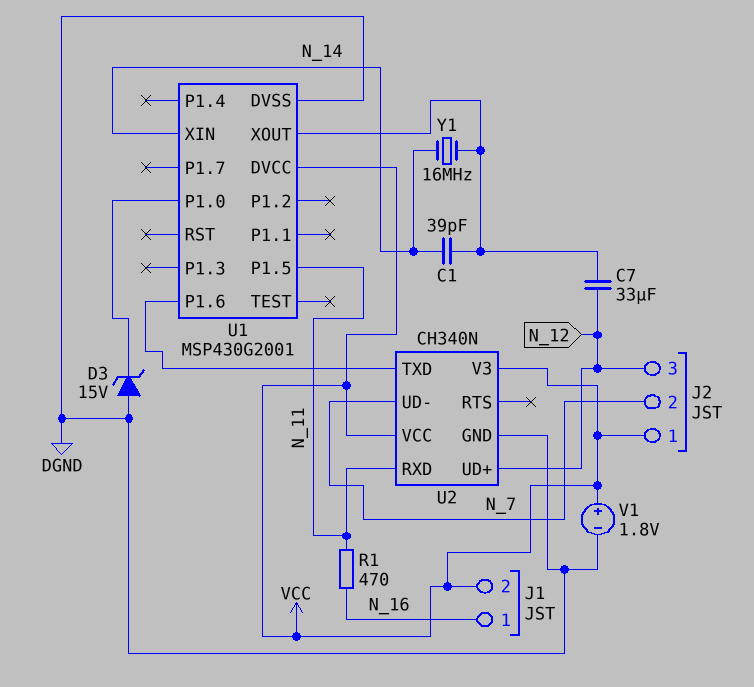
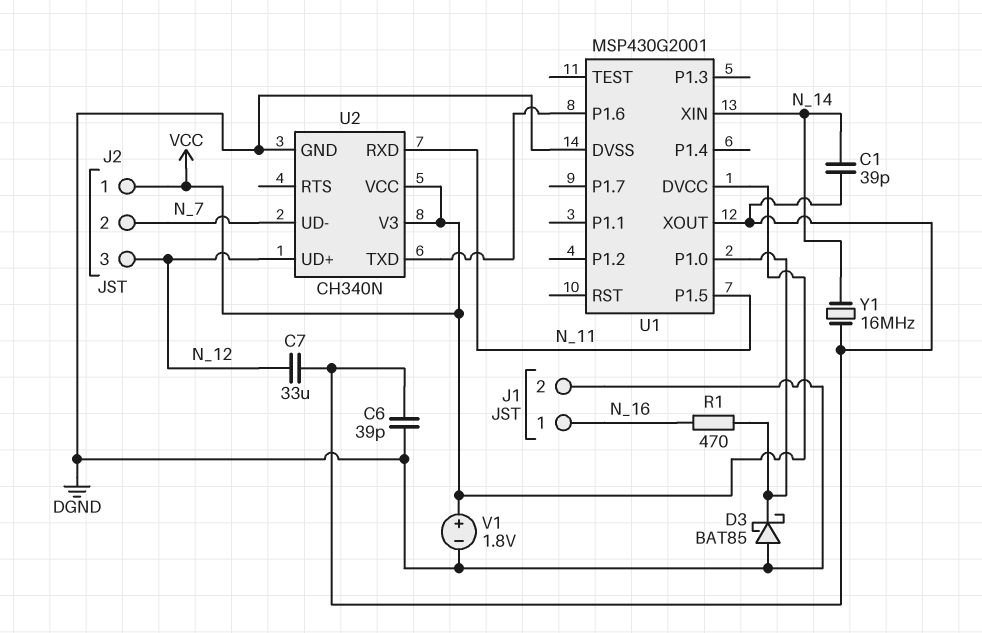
C6: none -> 39pF (DGND, U1/XOUT)
D3: zener 15V (A DGND, K U1/P1.0) -> schottky BAT85 (A DGND, K U1/P1.0)
J1 pin 2: VCC -> DGND
R1: 470 (N_11, N_16) -> 470 (N_16, U1/P1.0)

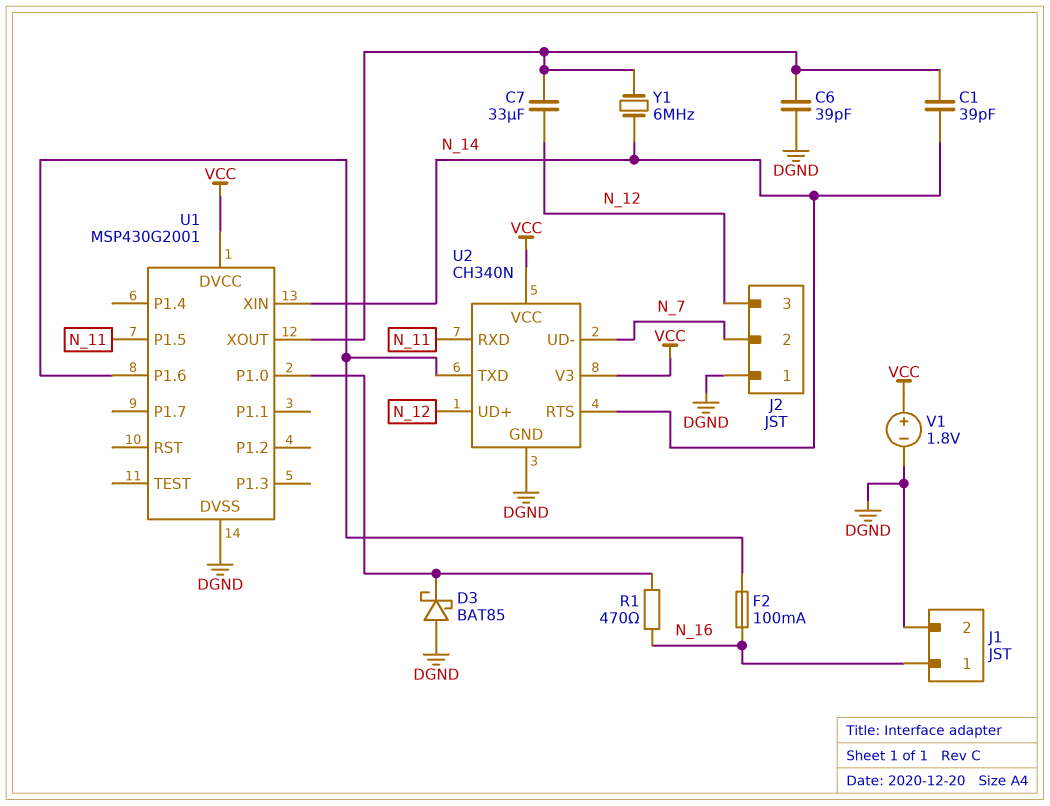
F2: none -> 100mA (N_16, U1/P1.6)
J2 pin 1: VCC -> DGND
U2 pin RTS: none -> N_14
Y1: 16MHz (N_14, U1/XOUT) -> 6MHz (N_14, U1/XOUT)

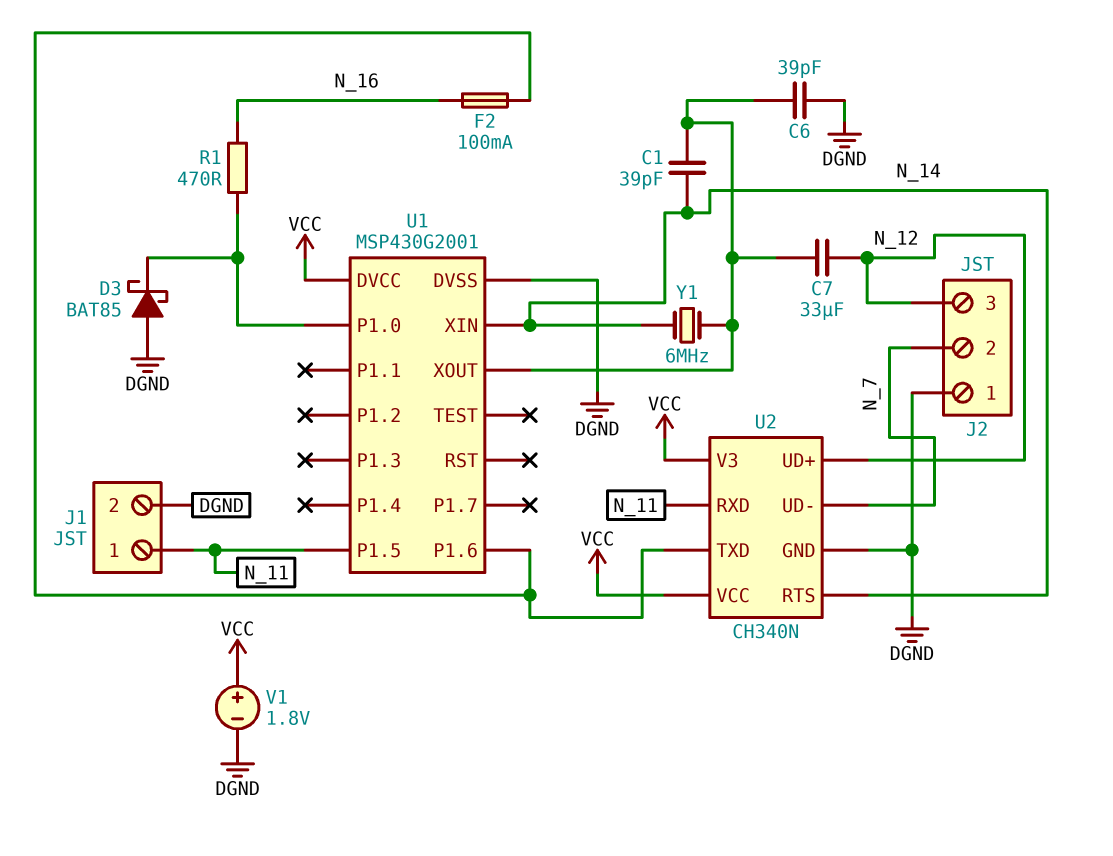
J1 pin 1: N_16 -> N_11

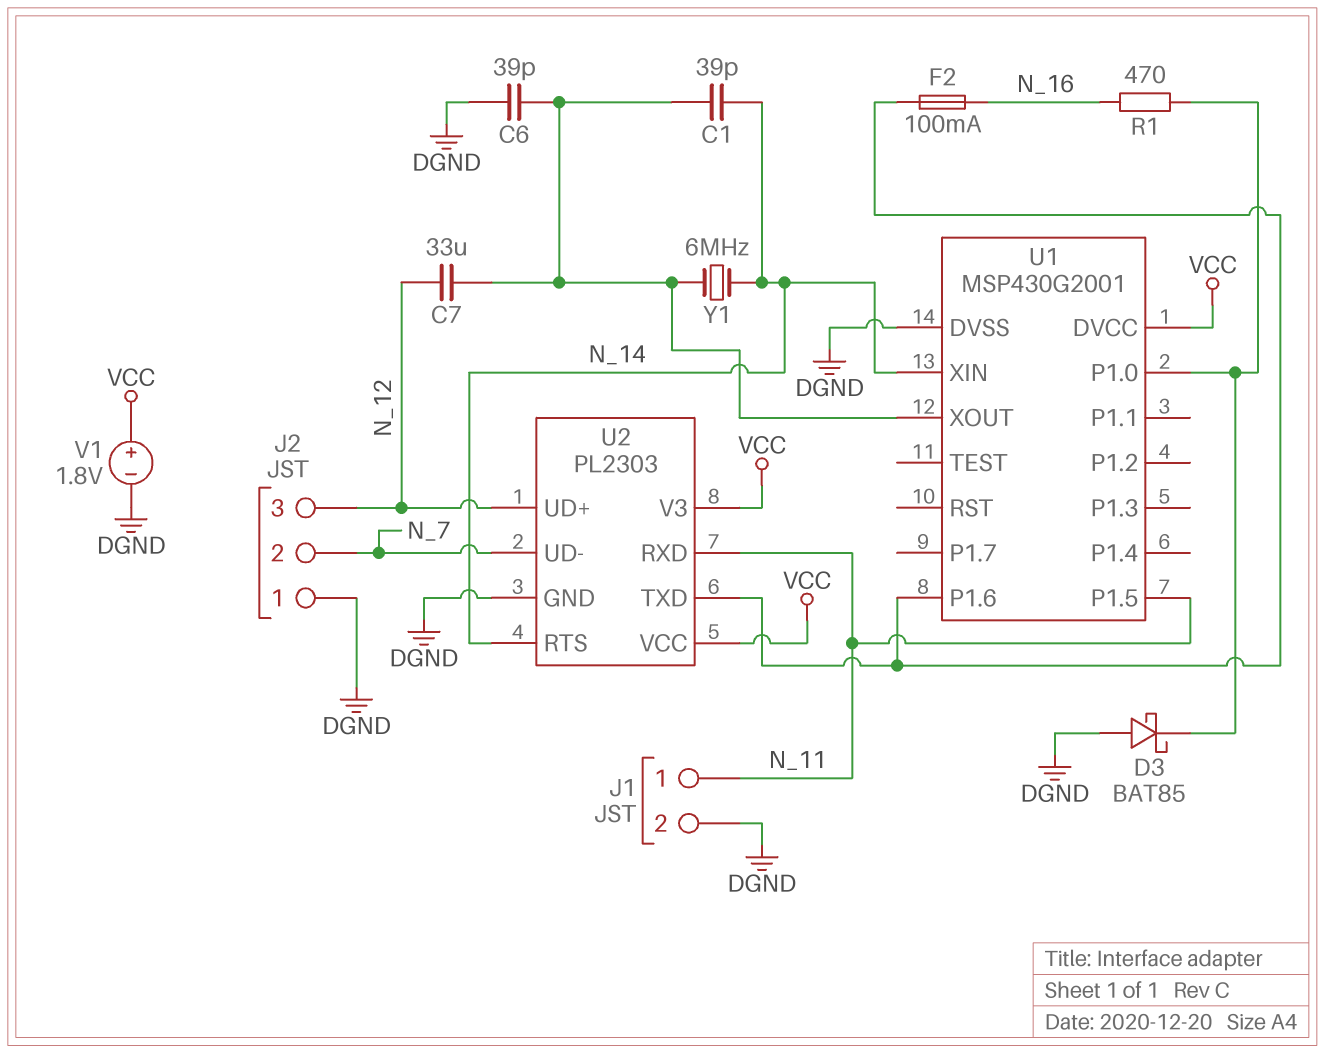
U2: CH340N -> PL2303

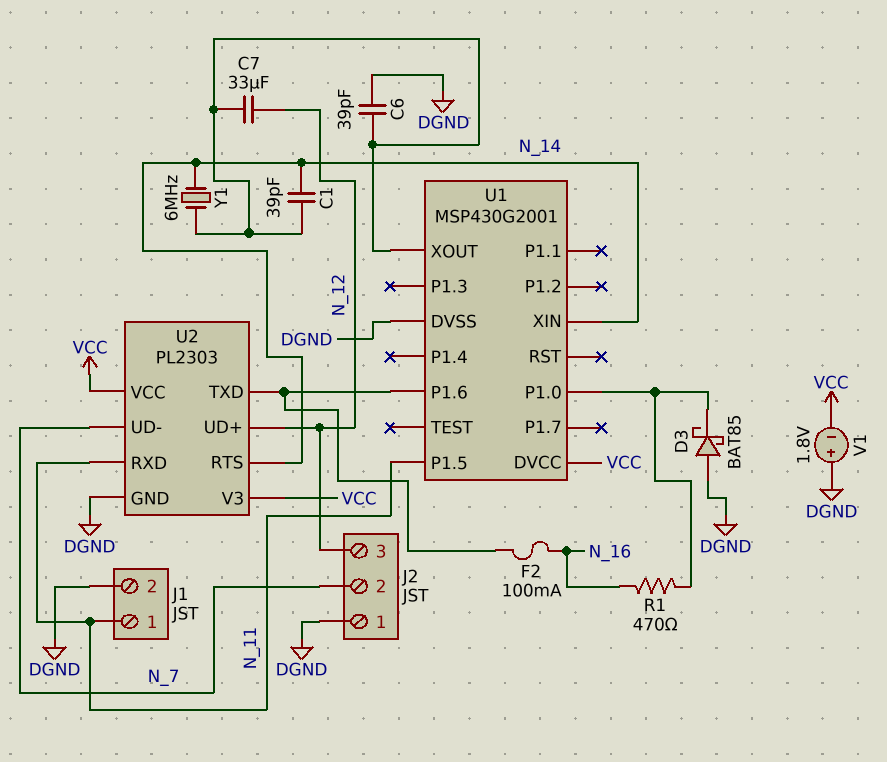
V1: 1.8V (plus VCC, minus DGND) -> 1.8V (plus DGND, minus VCC)

